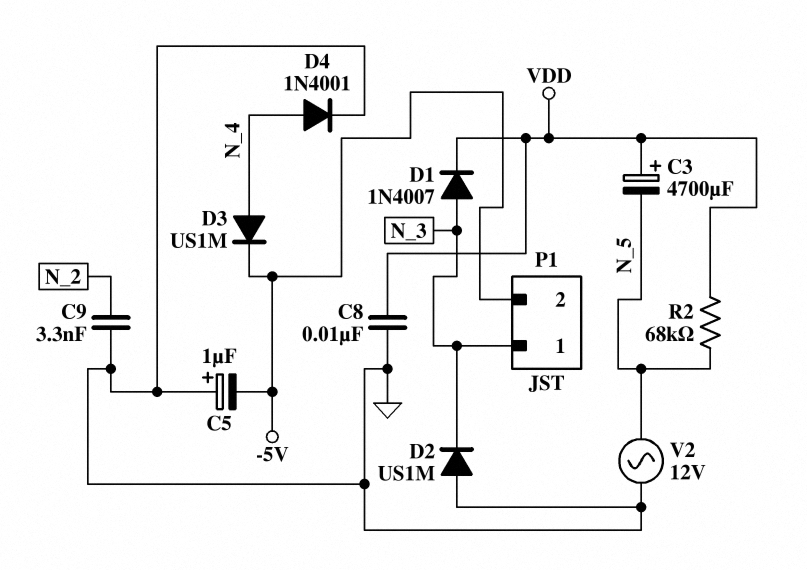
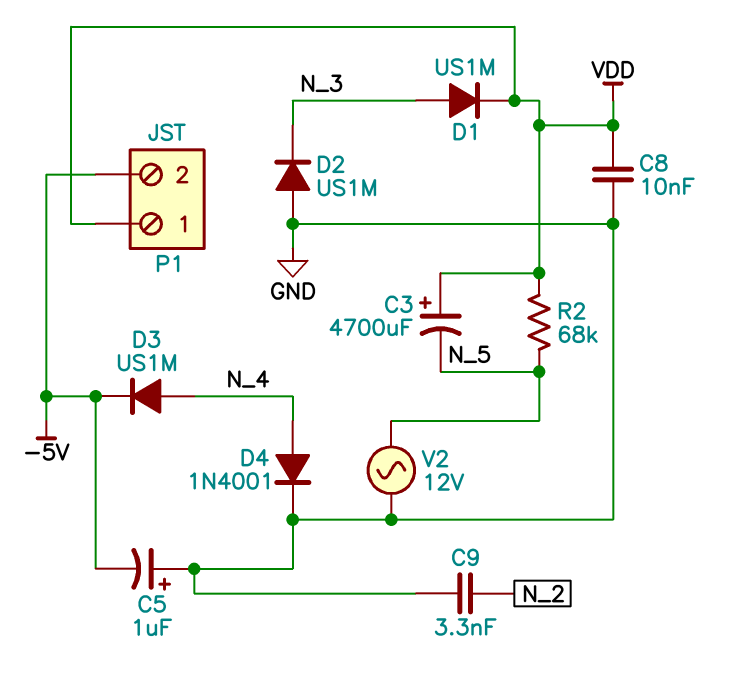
D1: diode 1N4007 (A N_3, K VDD) -> diode US1M (A N_3, K VDD)
P1 pin 1: N_3 -> VDD

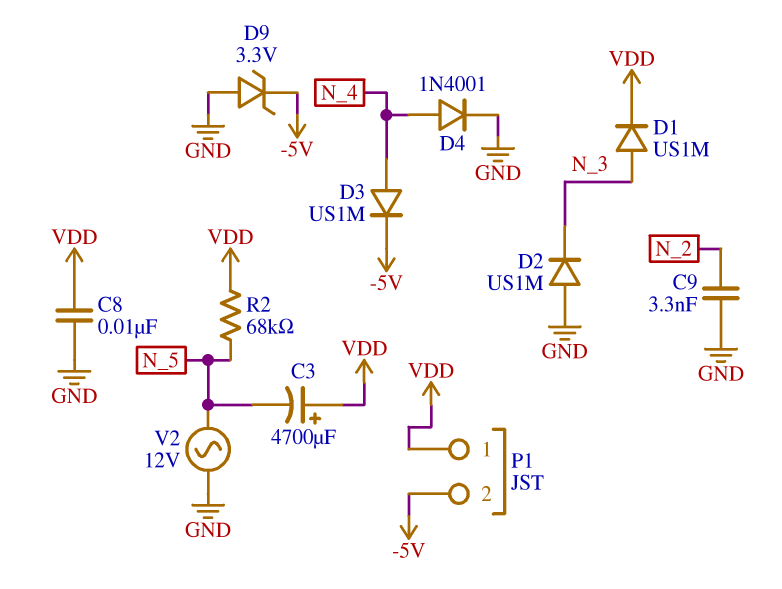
C5: 1uF (plus GND, minus -5V) -> none
D9: none -> zener 3.3V (A GND, K -5V)

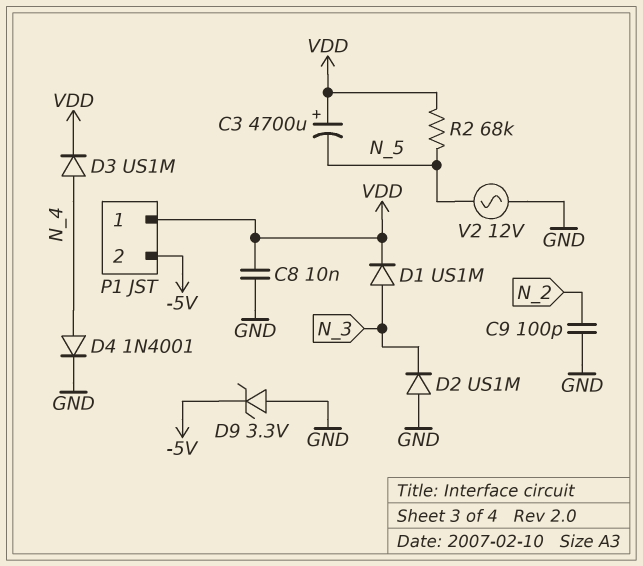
C9: 3.3nF (GND, N_2) -> 100pF (GND, N_2)
D3: diode US1M (A N_4, K -5V) -> diode US1M (A N_4, K VDD)

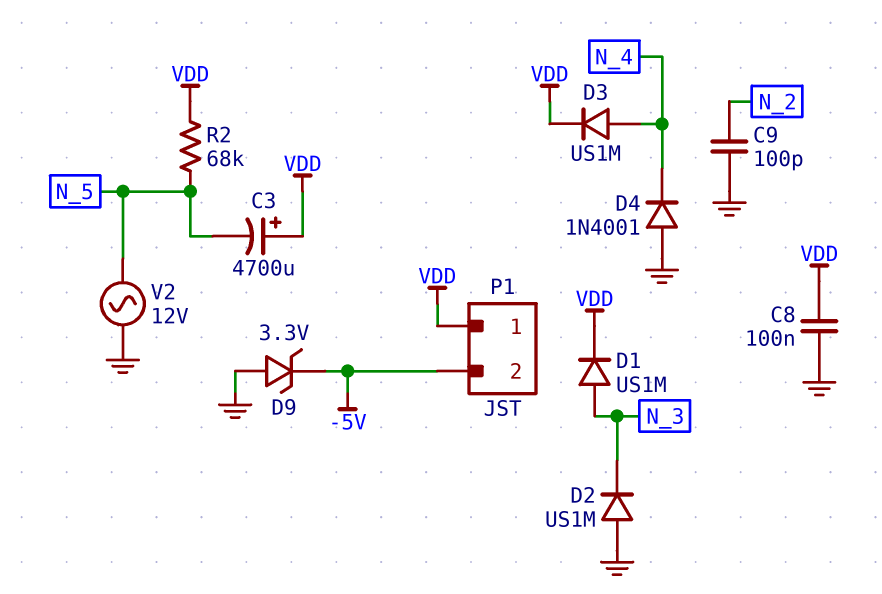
C8: 10nF (GND, VDD) -> 100nF (GND, VDD)
D4: diode 1N4001 (A N_4, K GND) -> diode 1N4001 (A GND, K N_4)

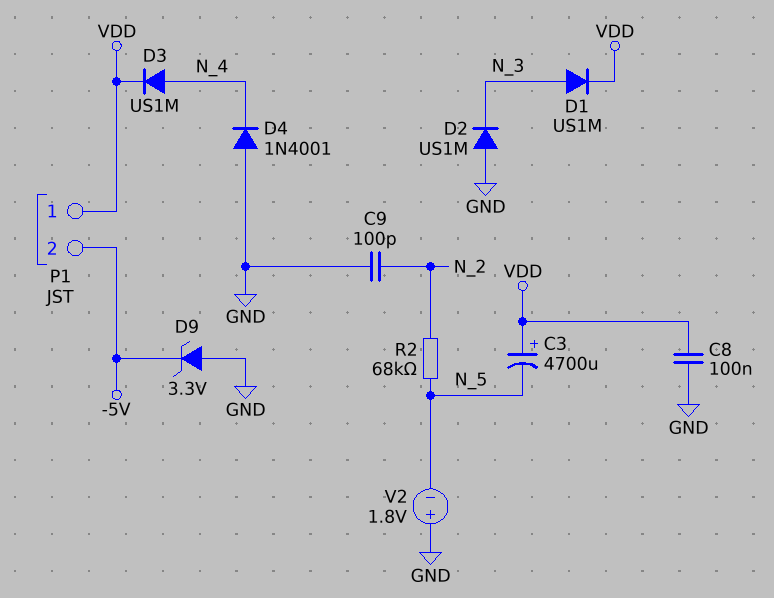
R2: 68k (N_5, VDD) -> 68k (N_2, N_5)
V2: AC 12V (GND, N_5) -> 1.8V (plus GND, minus N_5)

